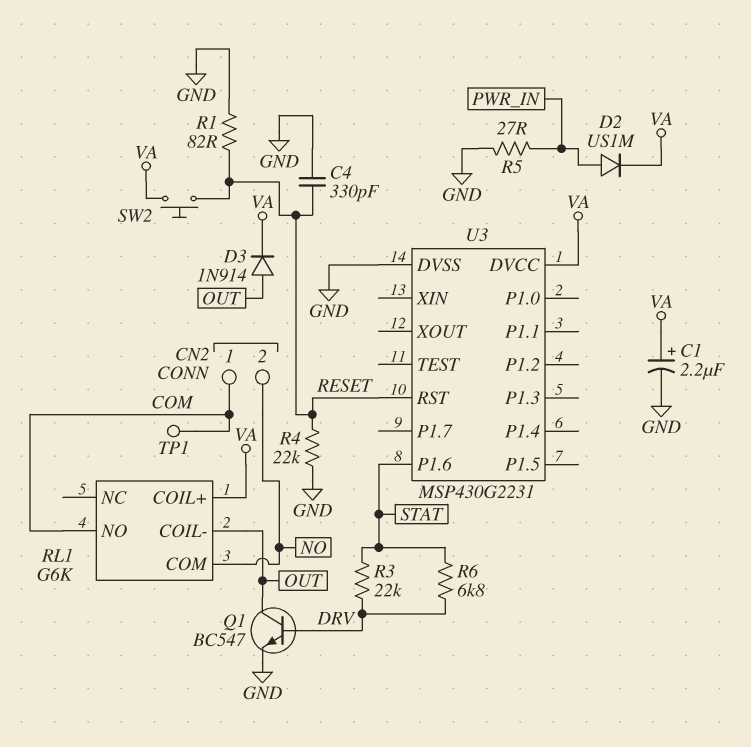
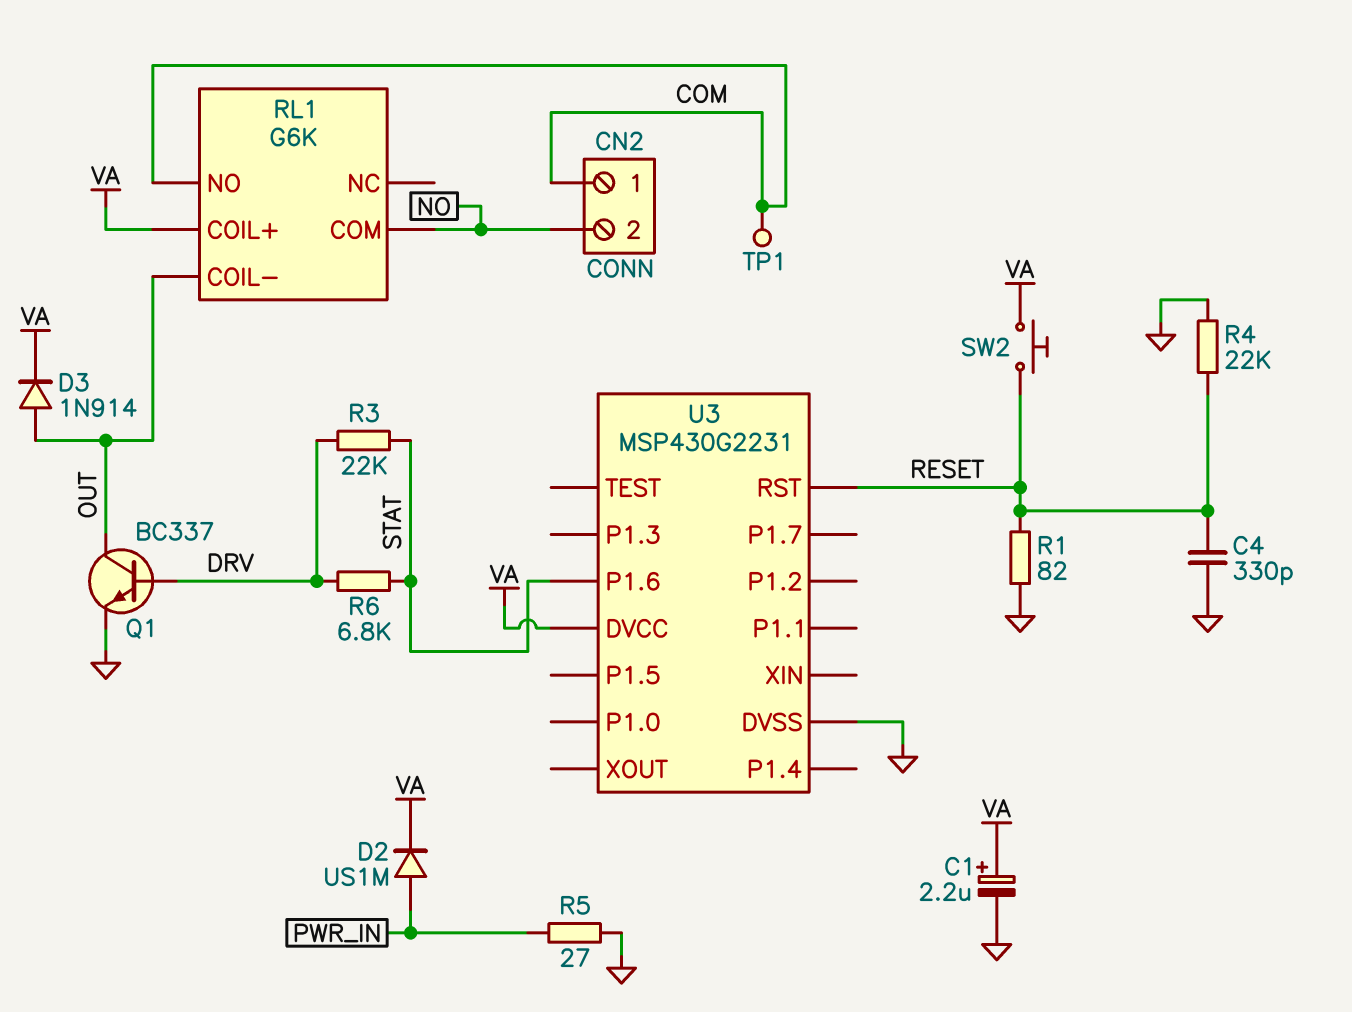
Q1: NPN BC547 (B DRV, C OUT, E GND) -> NPN BC337 (B DRV, C OUT, E GND)

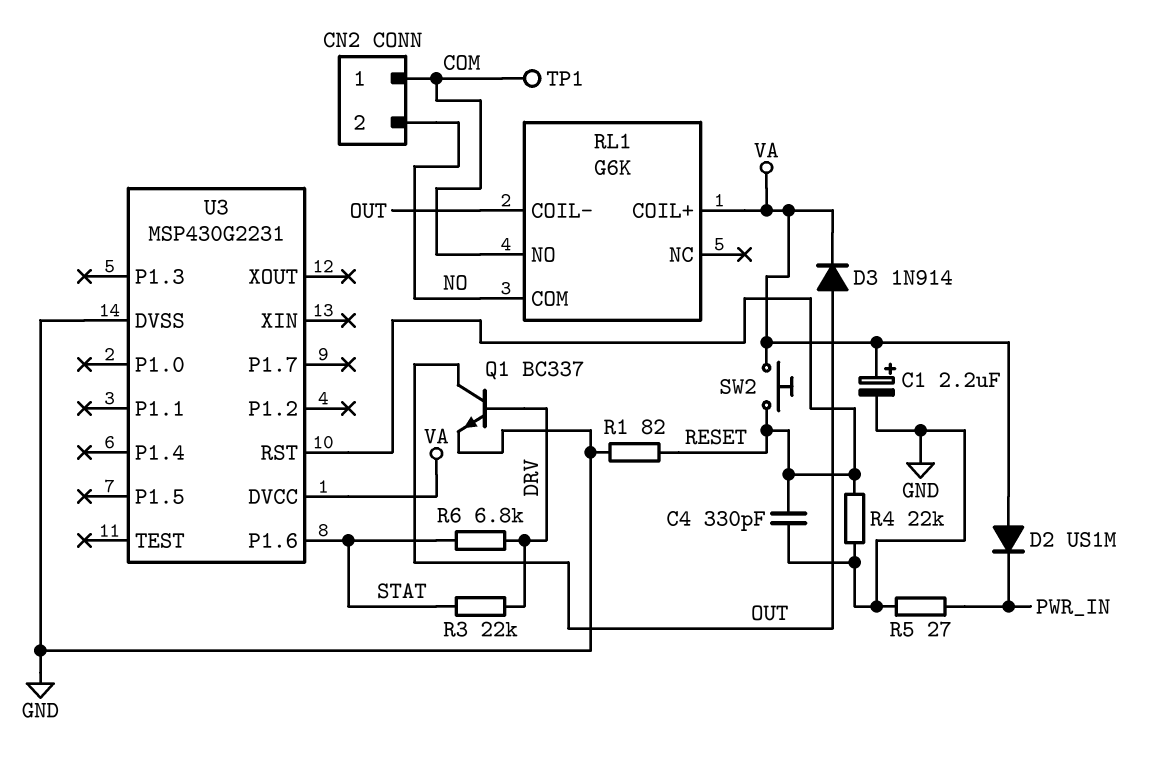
D2: diode US1M (A PWR_IN, K VA) -> diode US1M (A VA, K PWR_IN)

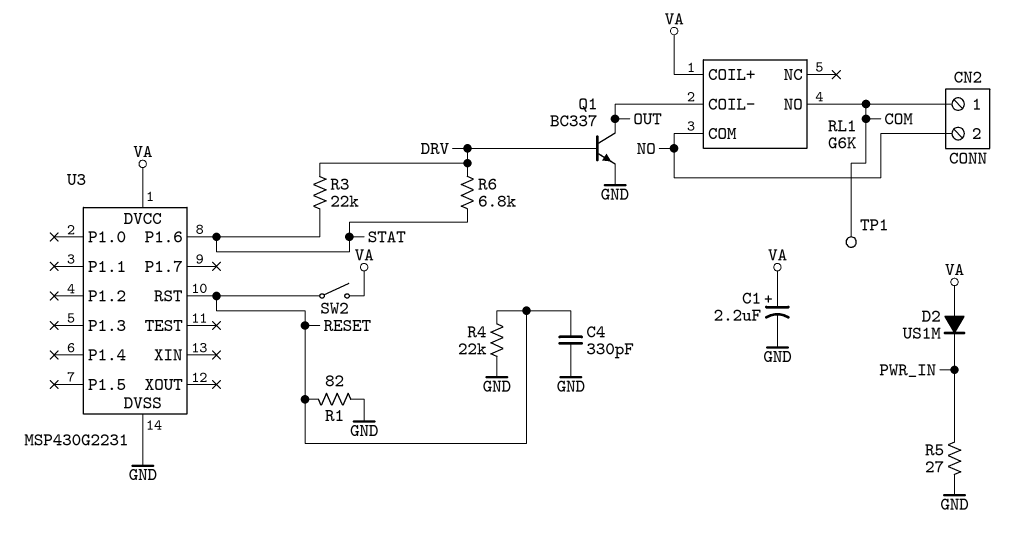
D3: diode 1N914 (A OUT, K VA) -> none
SW2: button (RESET, VA) -> switch (RESET, VA)

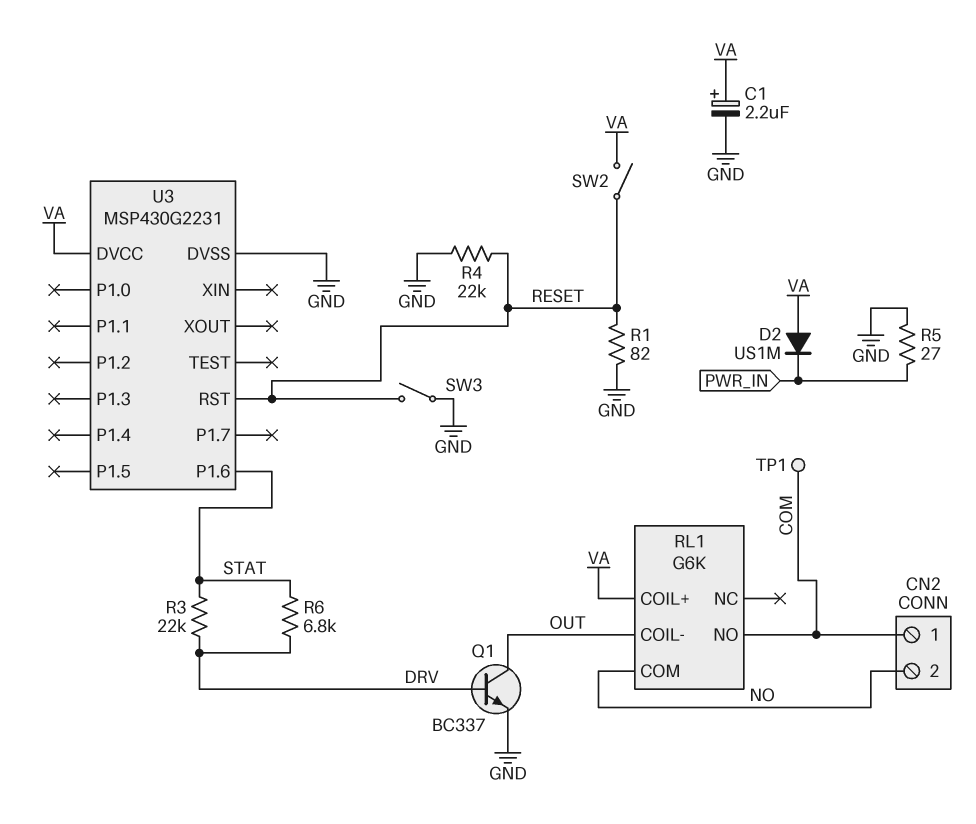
C4: 330pF (GND, RESET) -> none
SW3: none -> switch (GND, RESET)

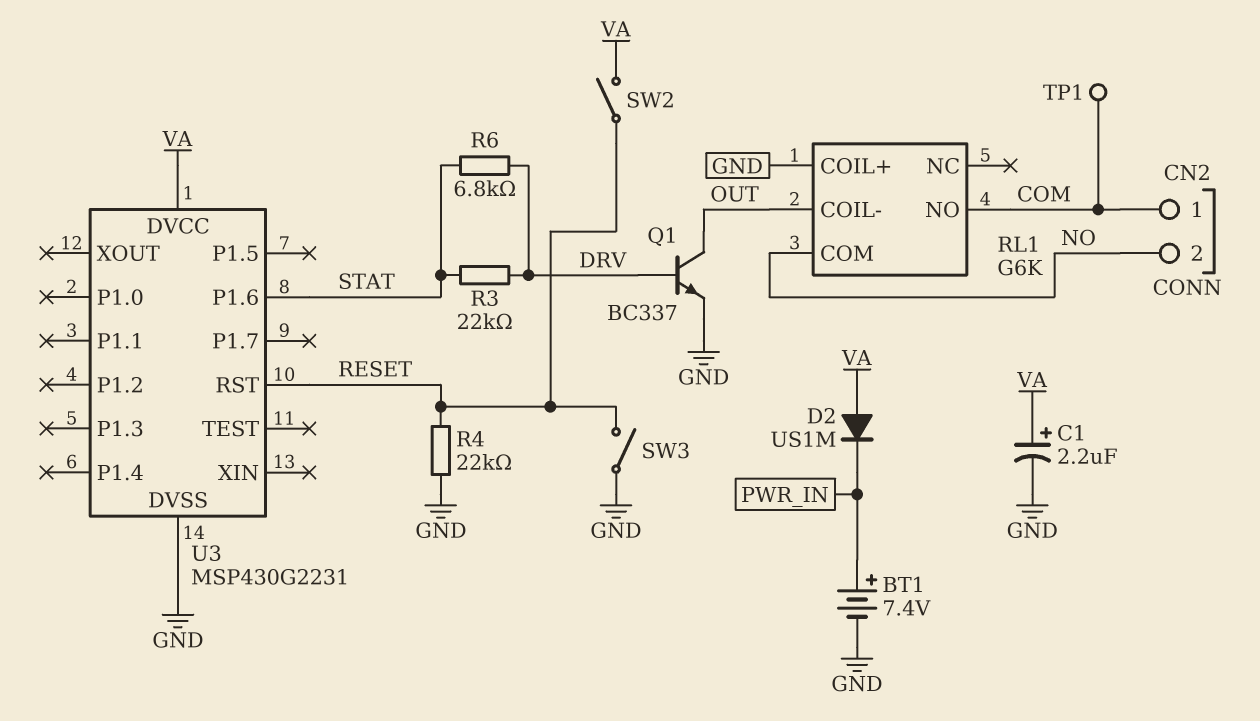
BT1: none -> 7.4V (plus PWR_IN, minus GND)
R1: 82 (GND, RESET) -> none
R5: 27 (GND, PWR_IN) -> none
RL1 pin COIL+: VA -> GND

